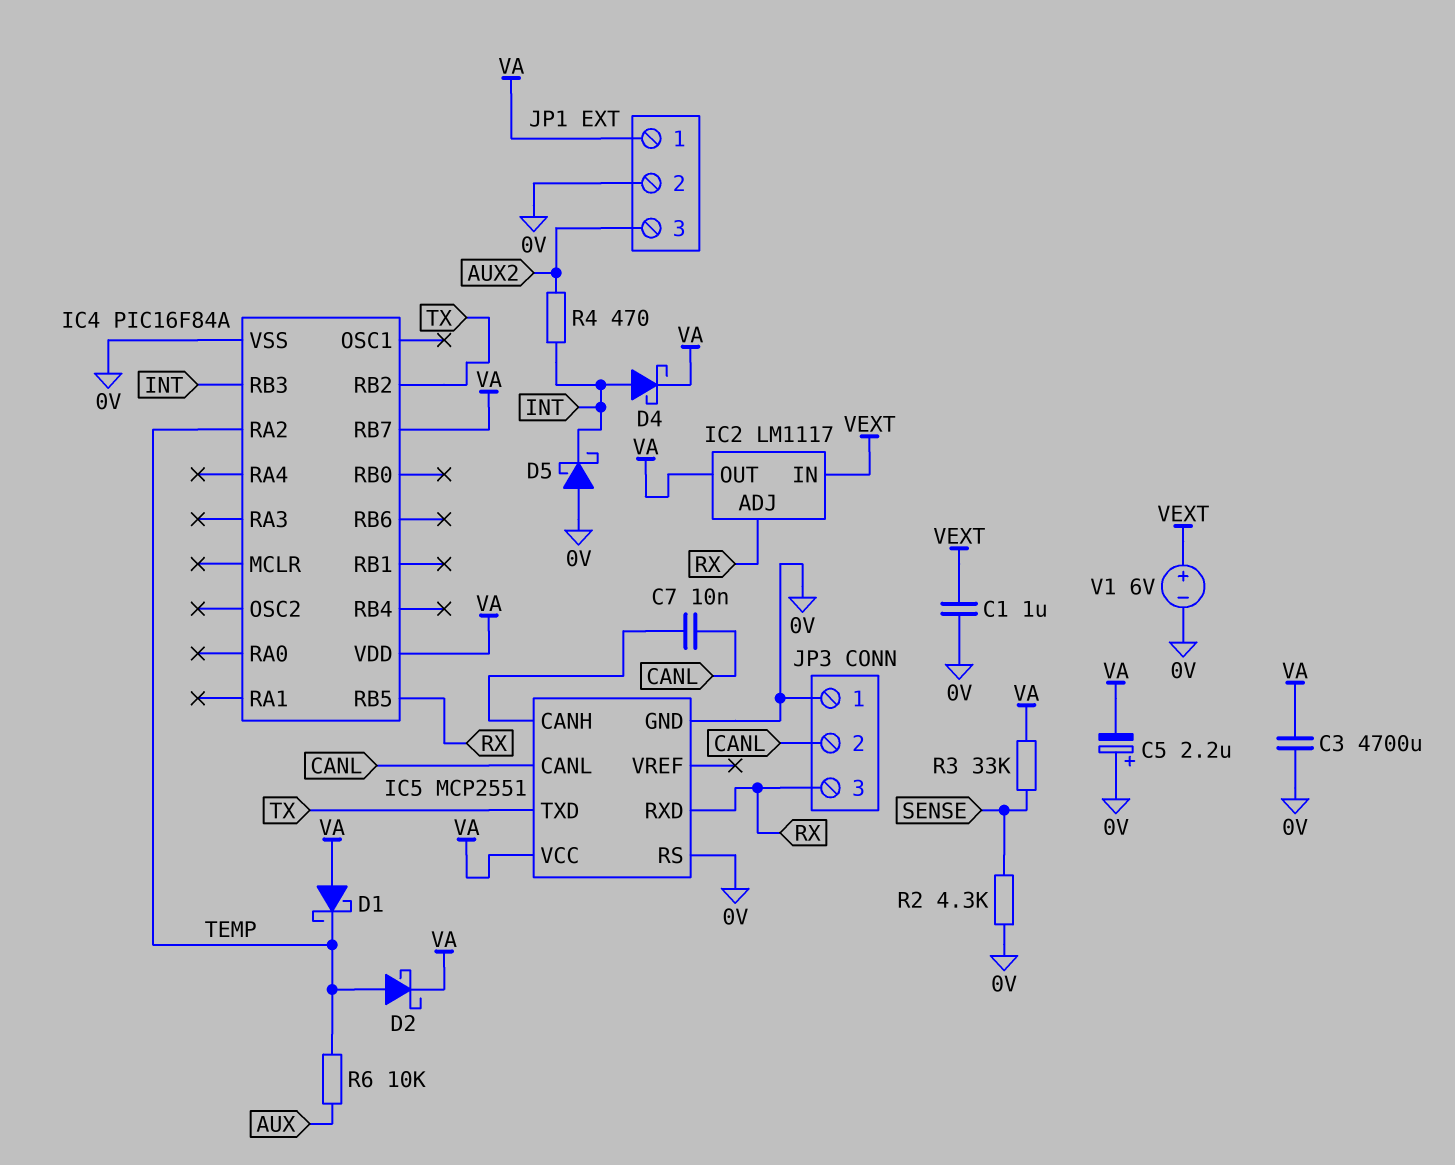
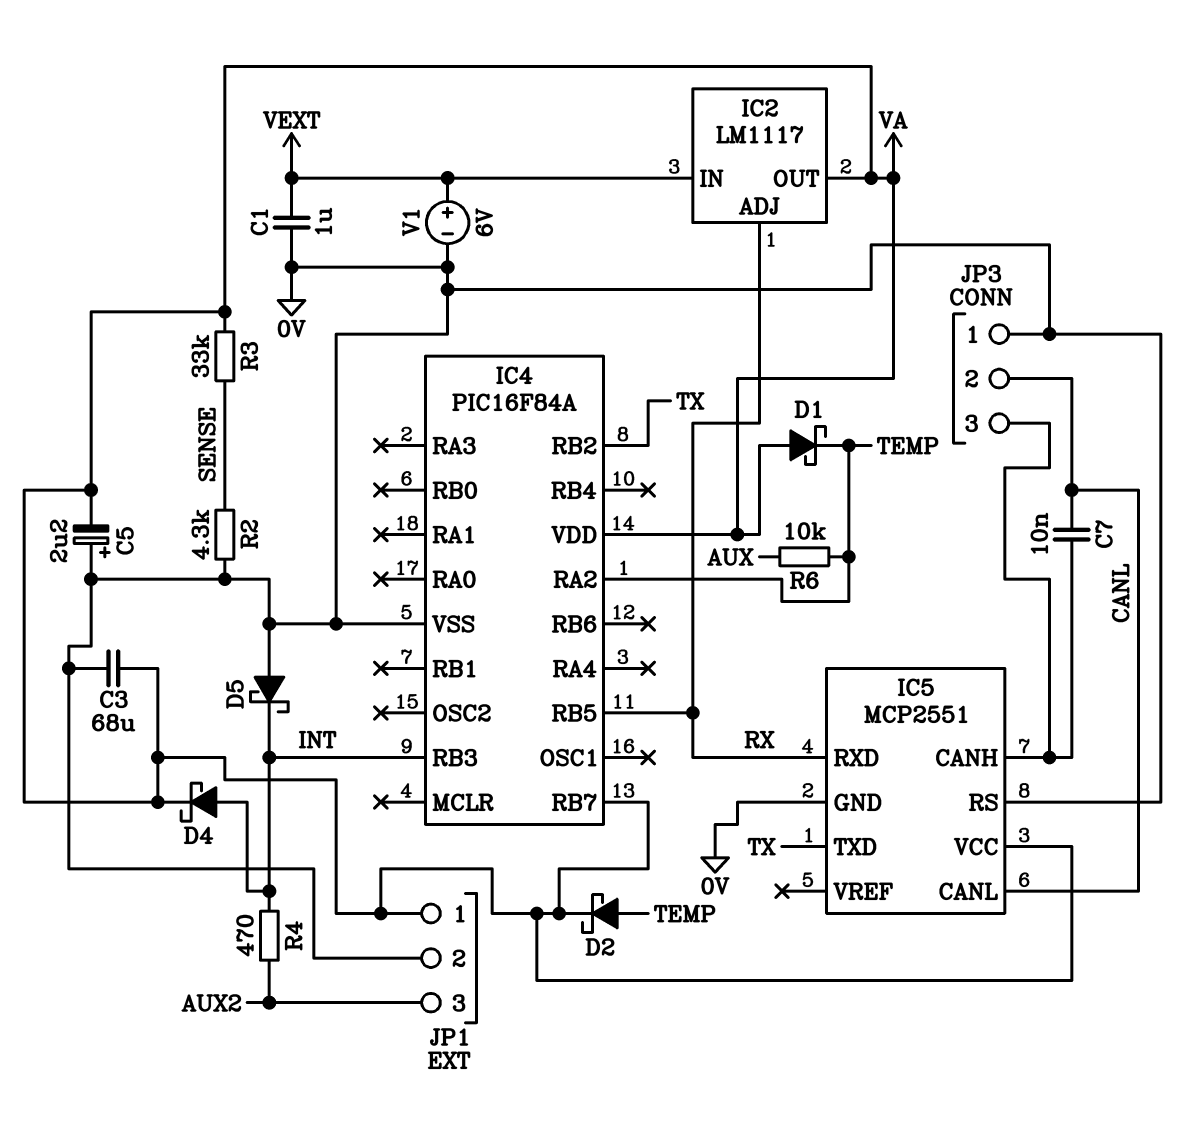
C3: 4700uF (0V, VA) -> 68uF (0V, VA)
JP3 pin 3: RX -> IC5/CANH

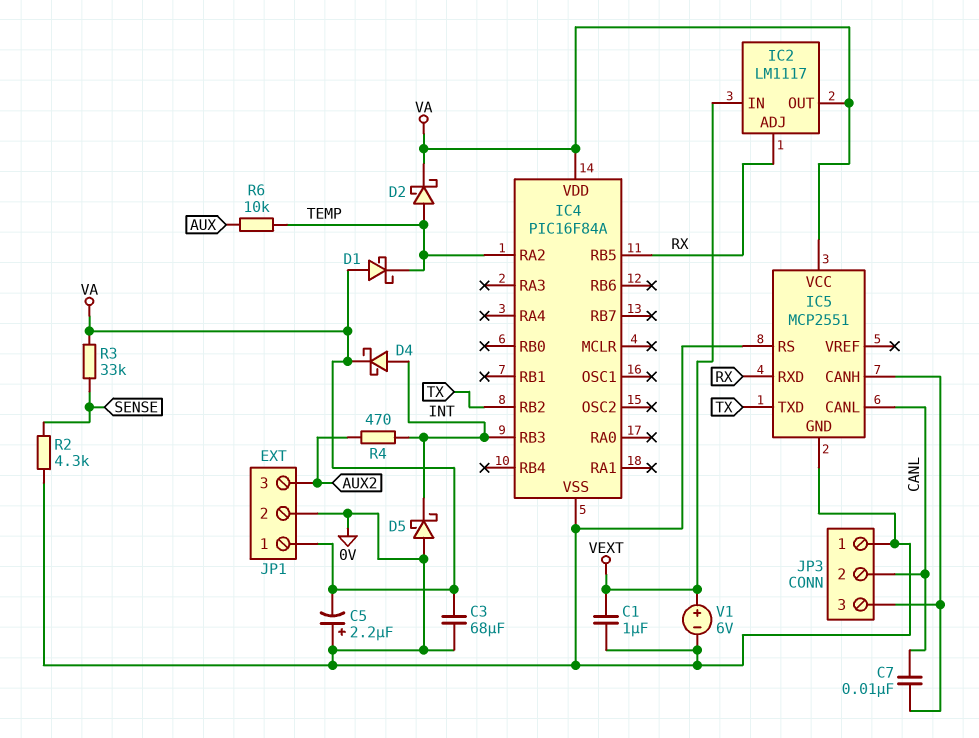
IC4 pin RB7: VA -> none

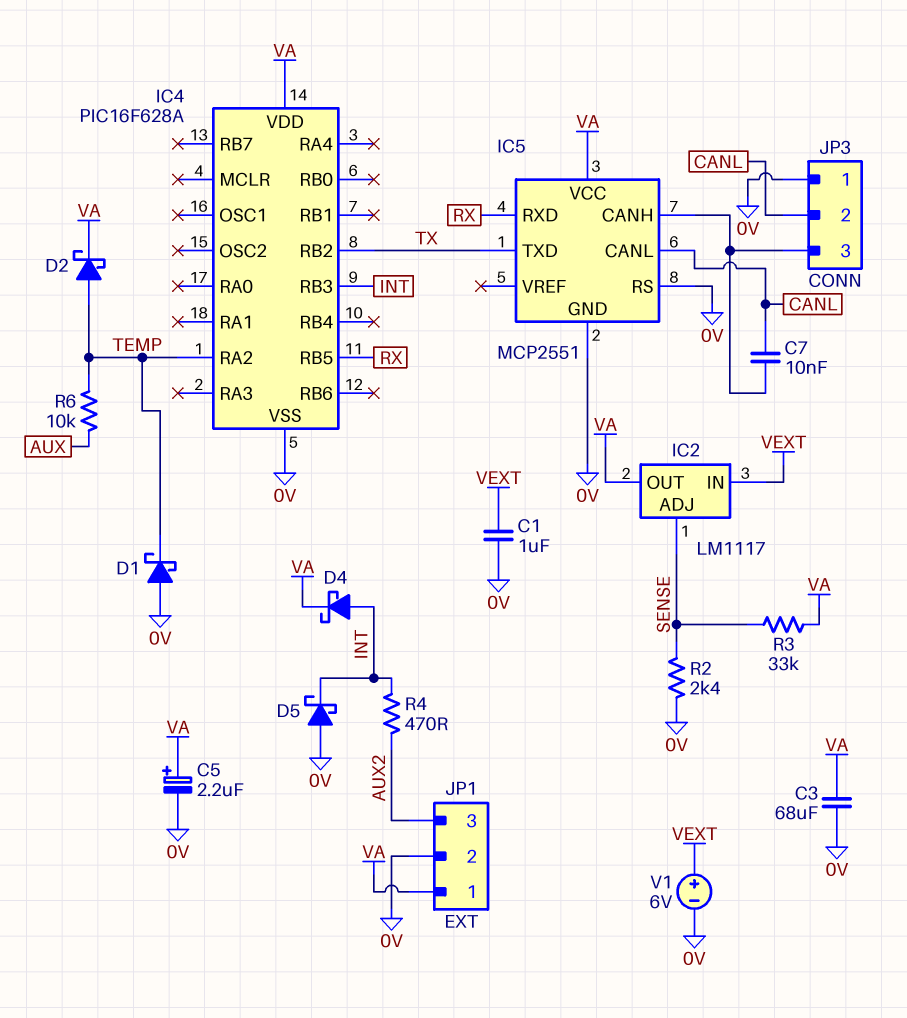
C5: 2.2uF (plus 0V, minus VA) -> 2.2uF (plus VA, minus 0V)
D1: schottky (A VA, K TEMP) -> schottky (A 0V, K TEMP)
IC2 pin ADJ: RX -> SENSE
IC4: PIC16F84A -> PIC16F628A
R2: 4.3k (0V, SENSE) -> 2.4k (0V, SENSE)

